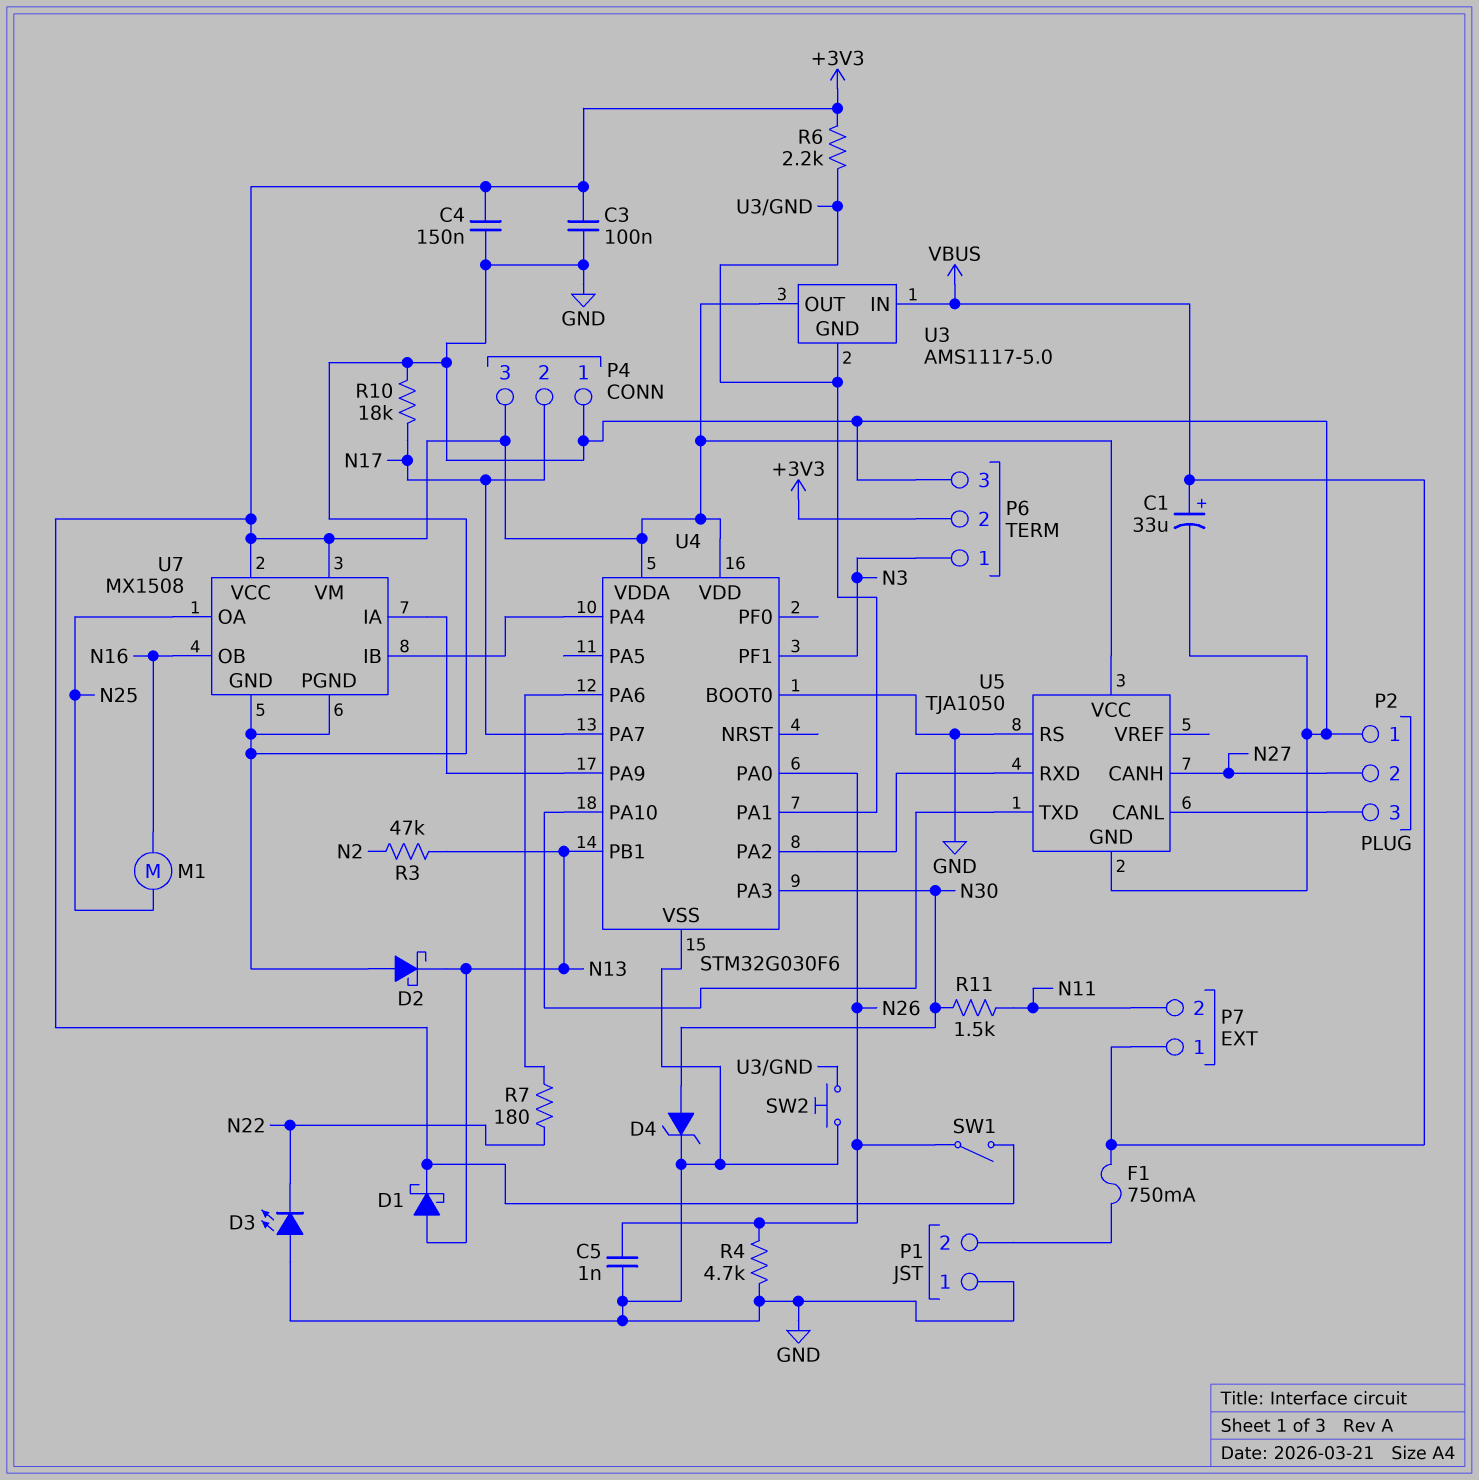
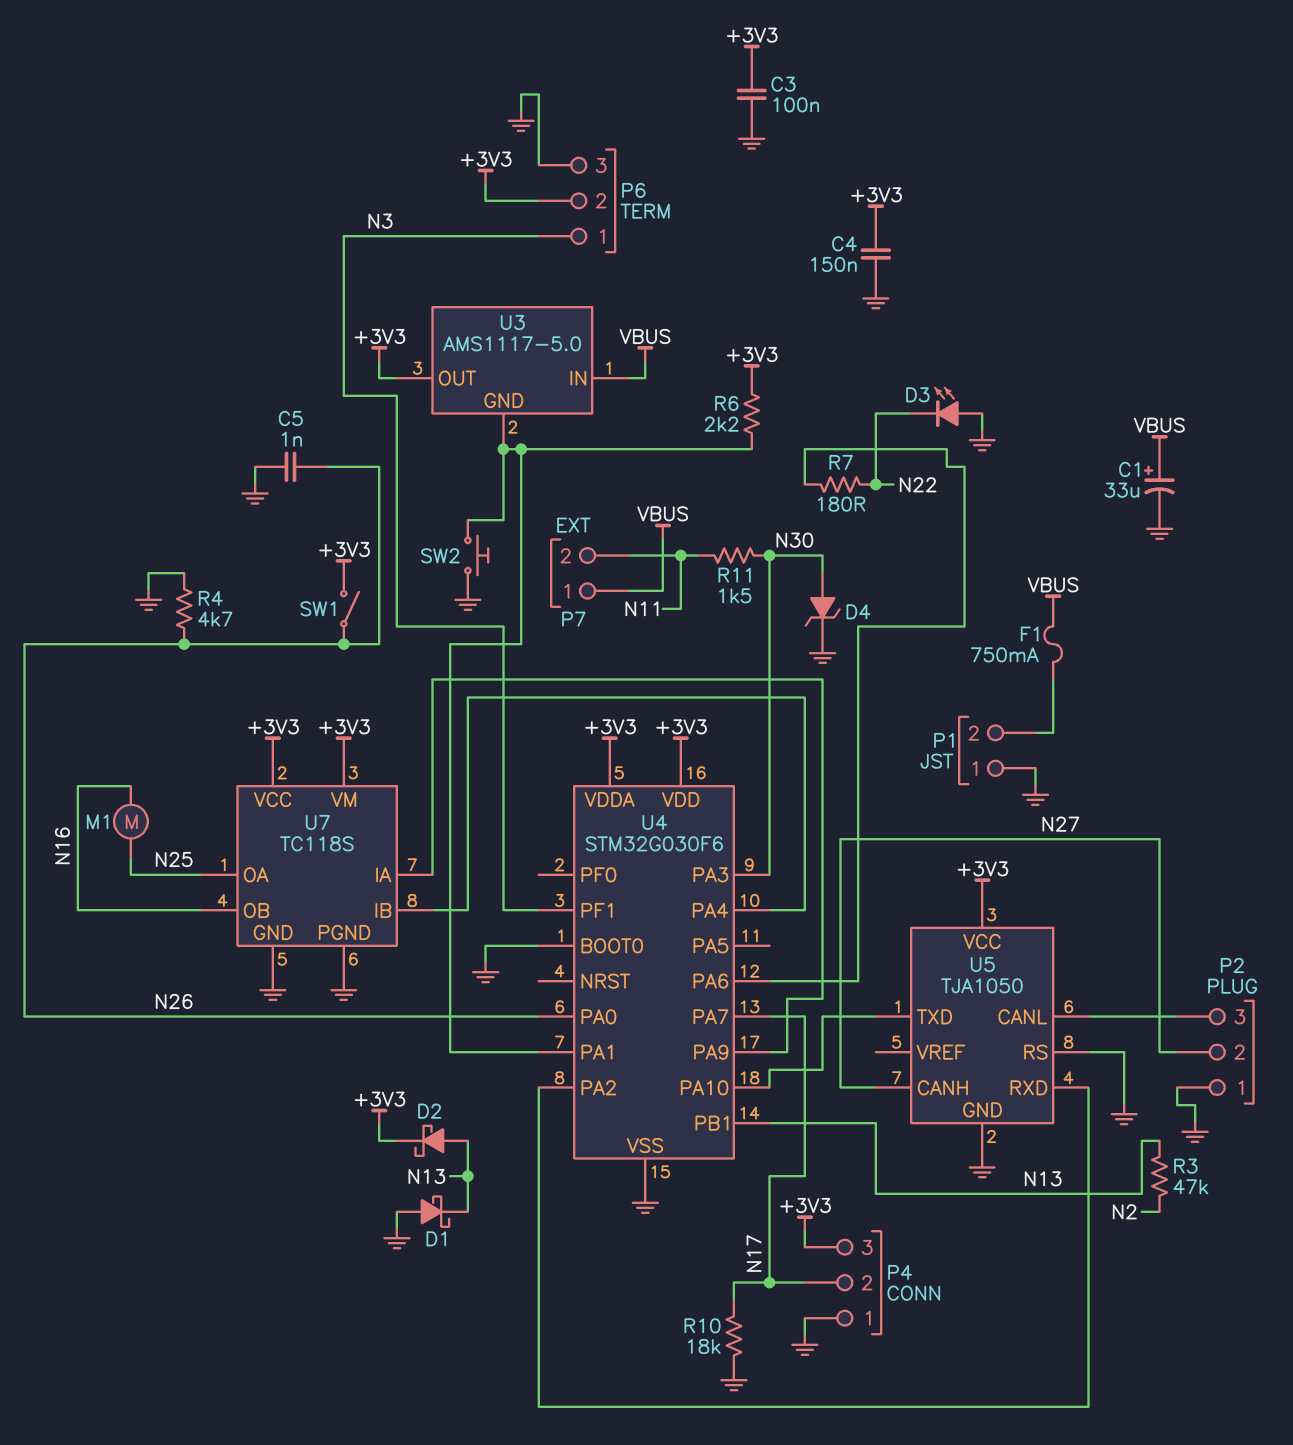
D1: schottky (A N13, K +3V3) -> schottky (A GND, K N13)
D2: schottky (A GND, K N13) -> schottky (A N13, K +3V3)
U7: MX1508 -> TC118S

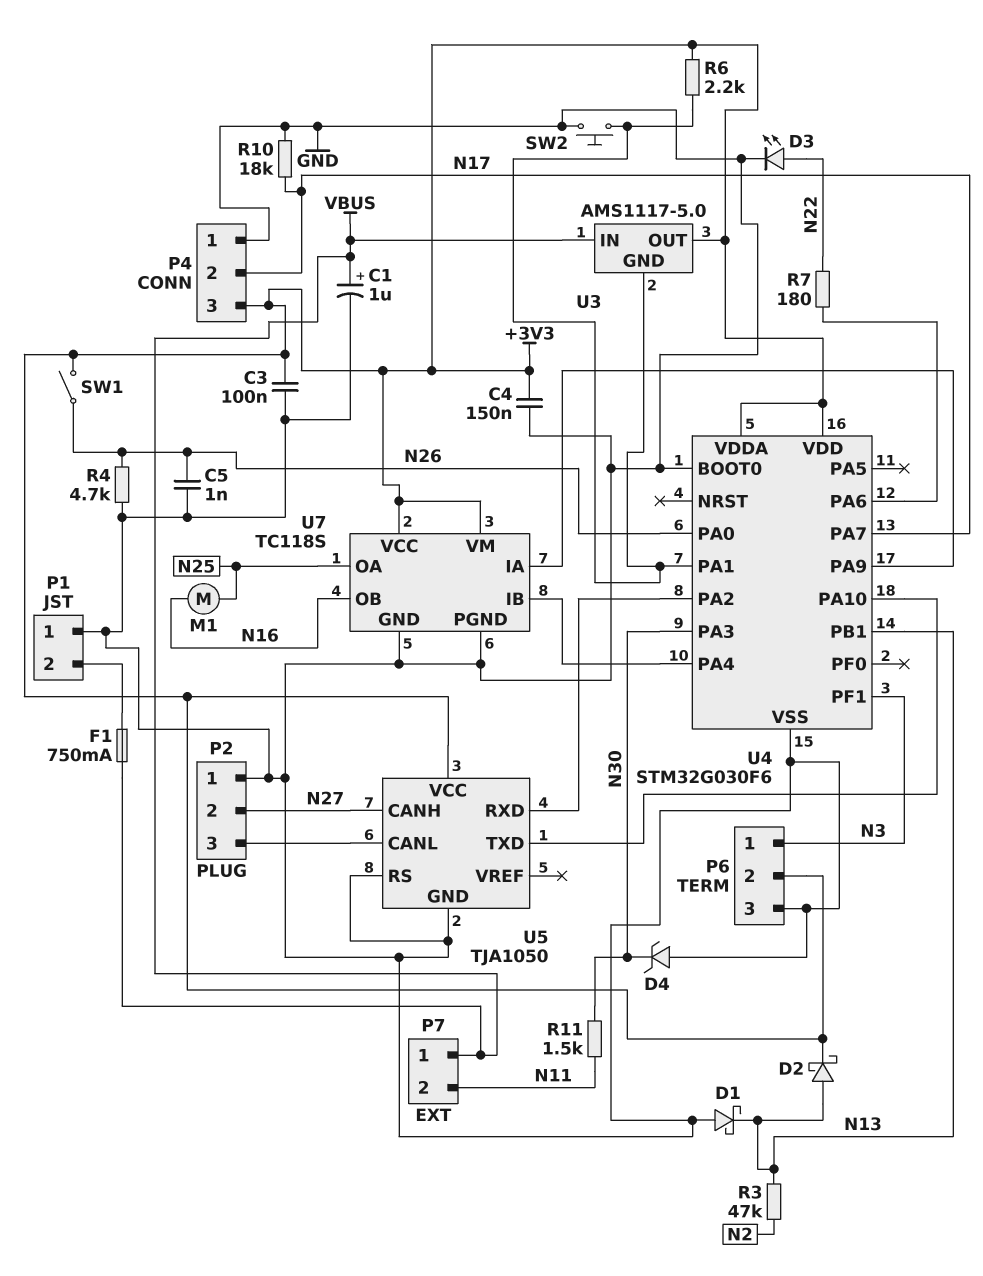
C1: 33uF (plus VBUS, minus GND) -> 1uF (plus VBUS, minus GND)
D3: LED (A GND, K N22) -> LED (A N22, K GND)
D4: zener (A N30, K GND) -> zener (A GND, K N30)

